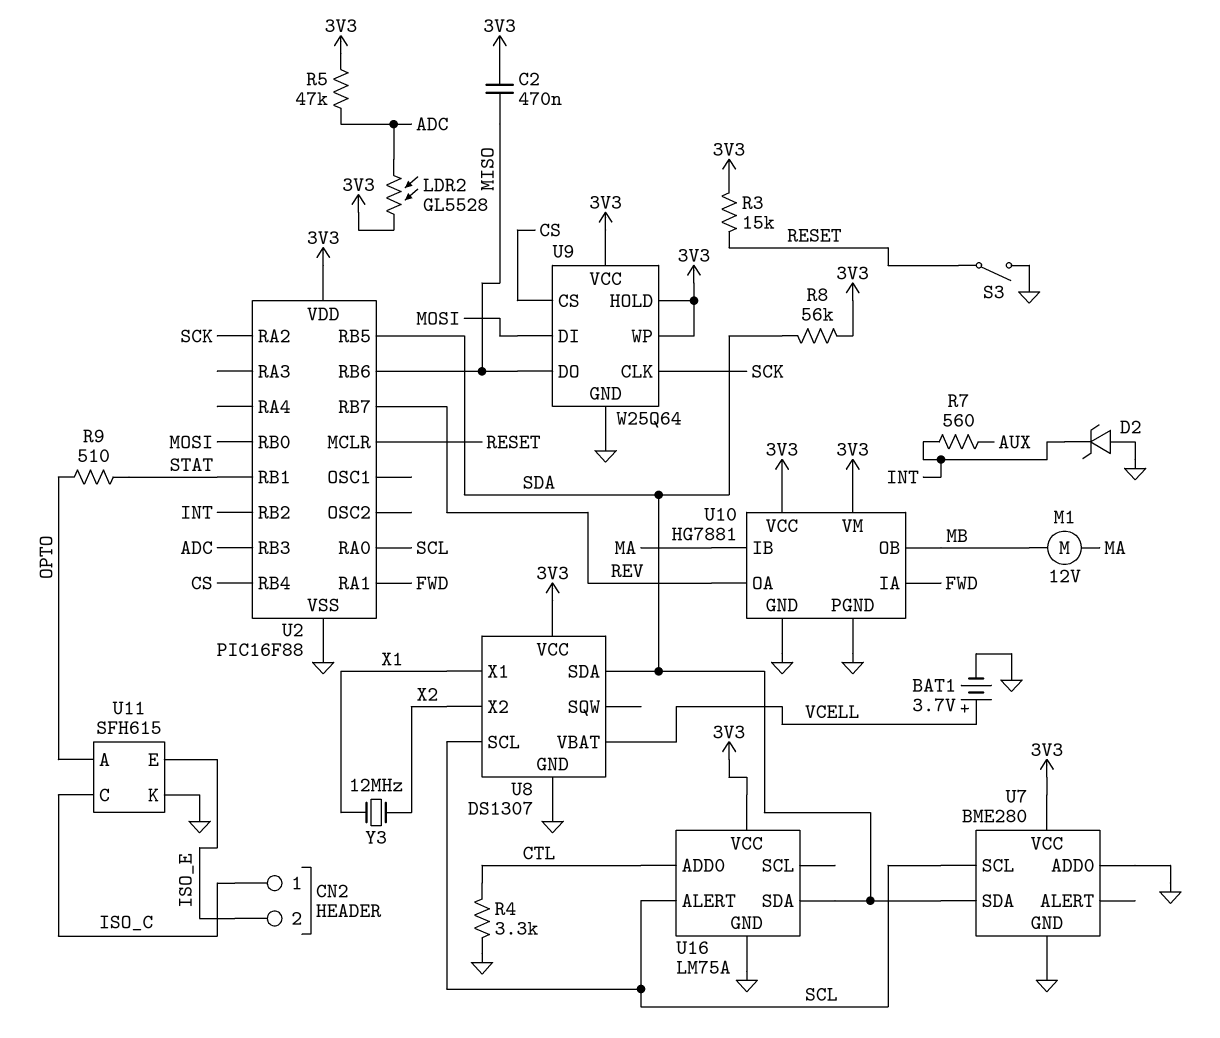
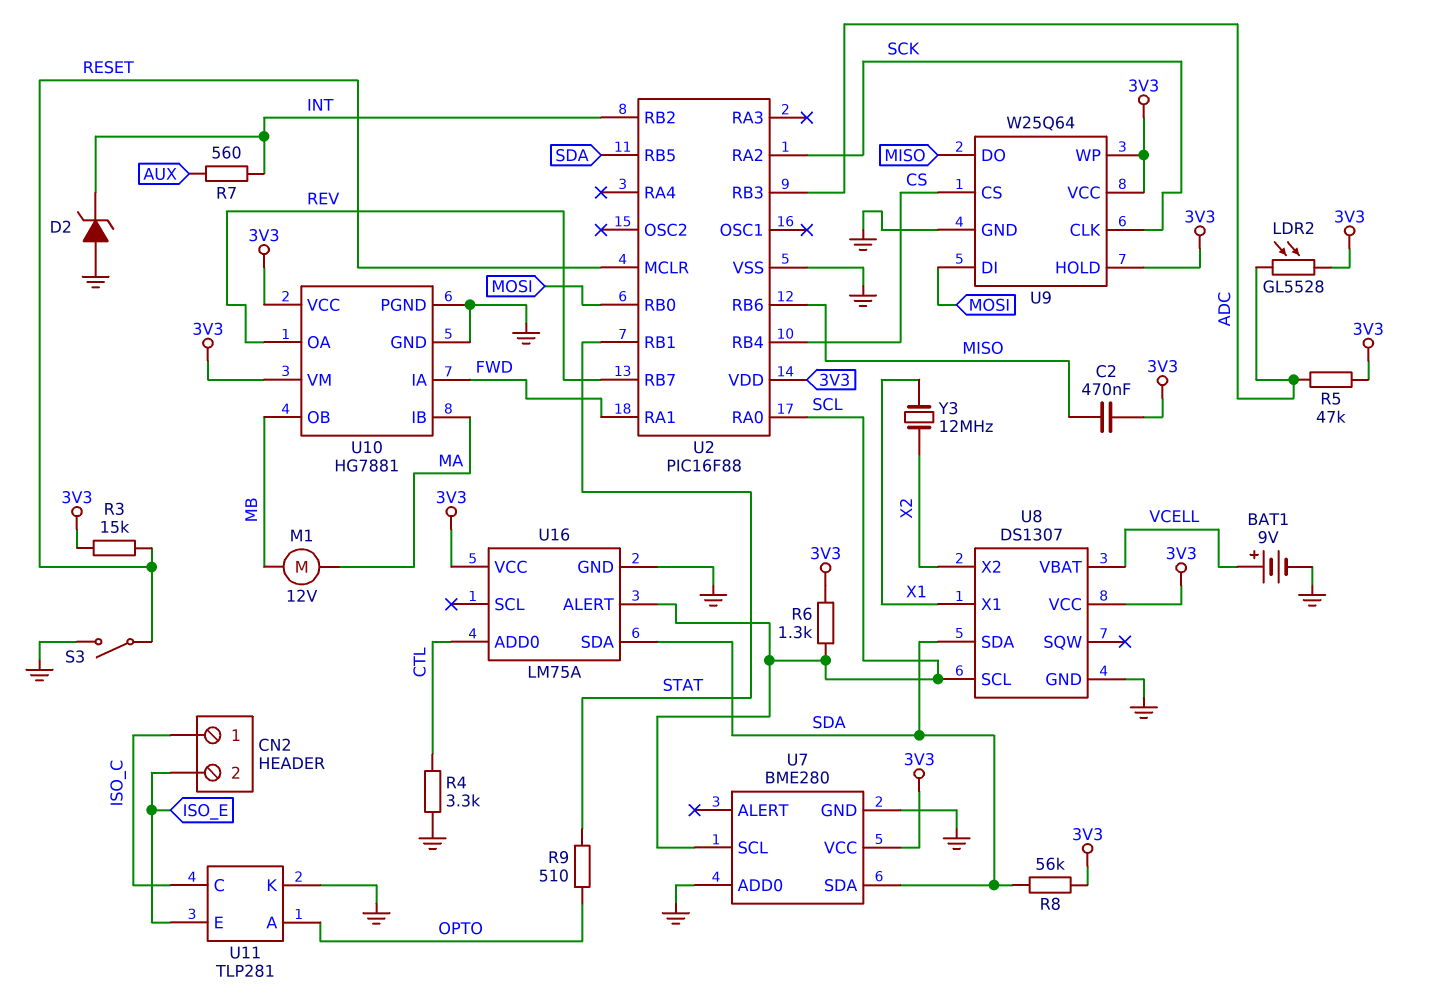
BAT1: 3.7V (plus VCELL, minus GND) -> 9V (plus VCELL, minus GND)
R6: none -> 1.3k (3V3, SCL)
U11: SFH615 -> TLP281

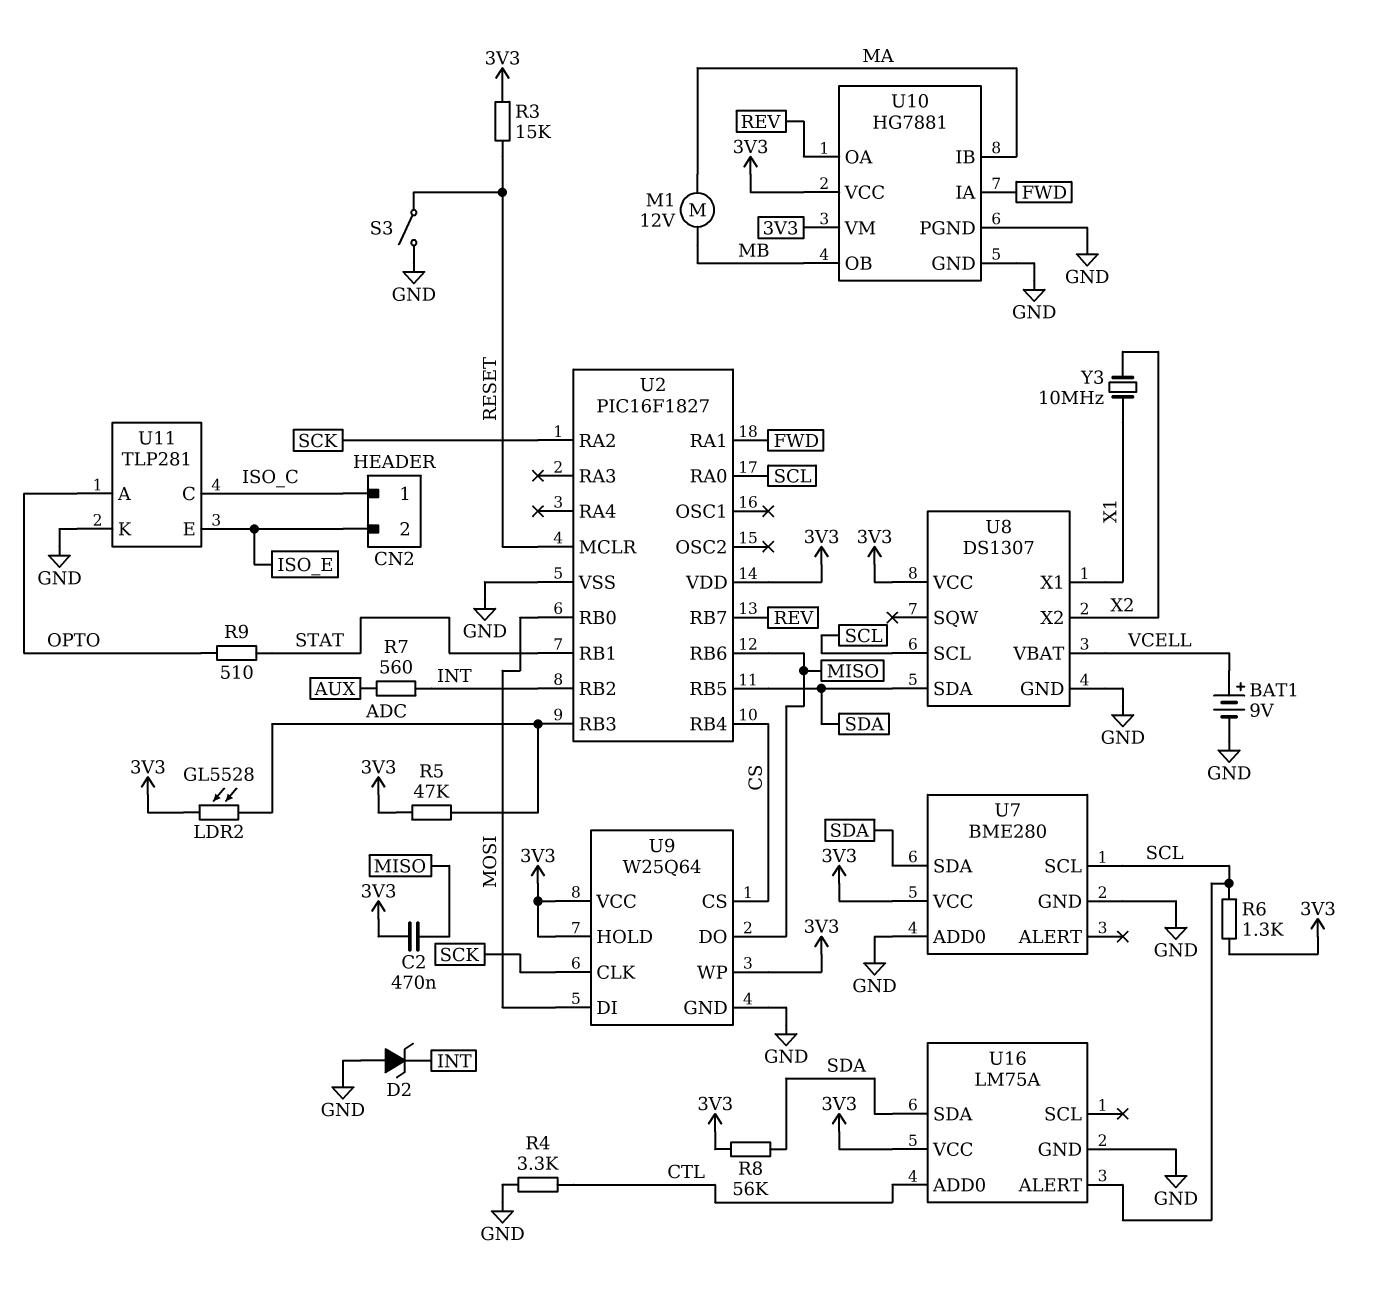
U2: PIC16F88 -> PIC16F1827
Y3: 12MHz (X1, X2) -> 10MHz (X1, X2)

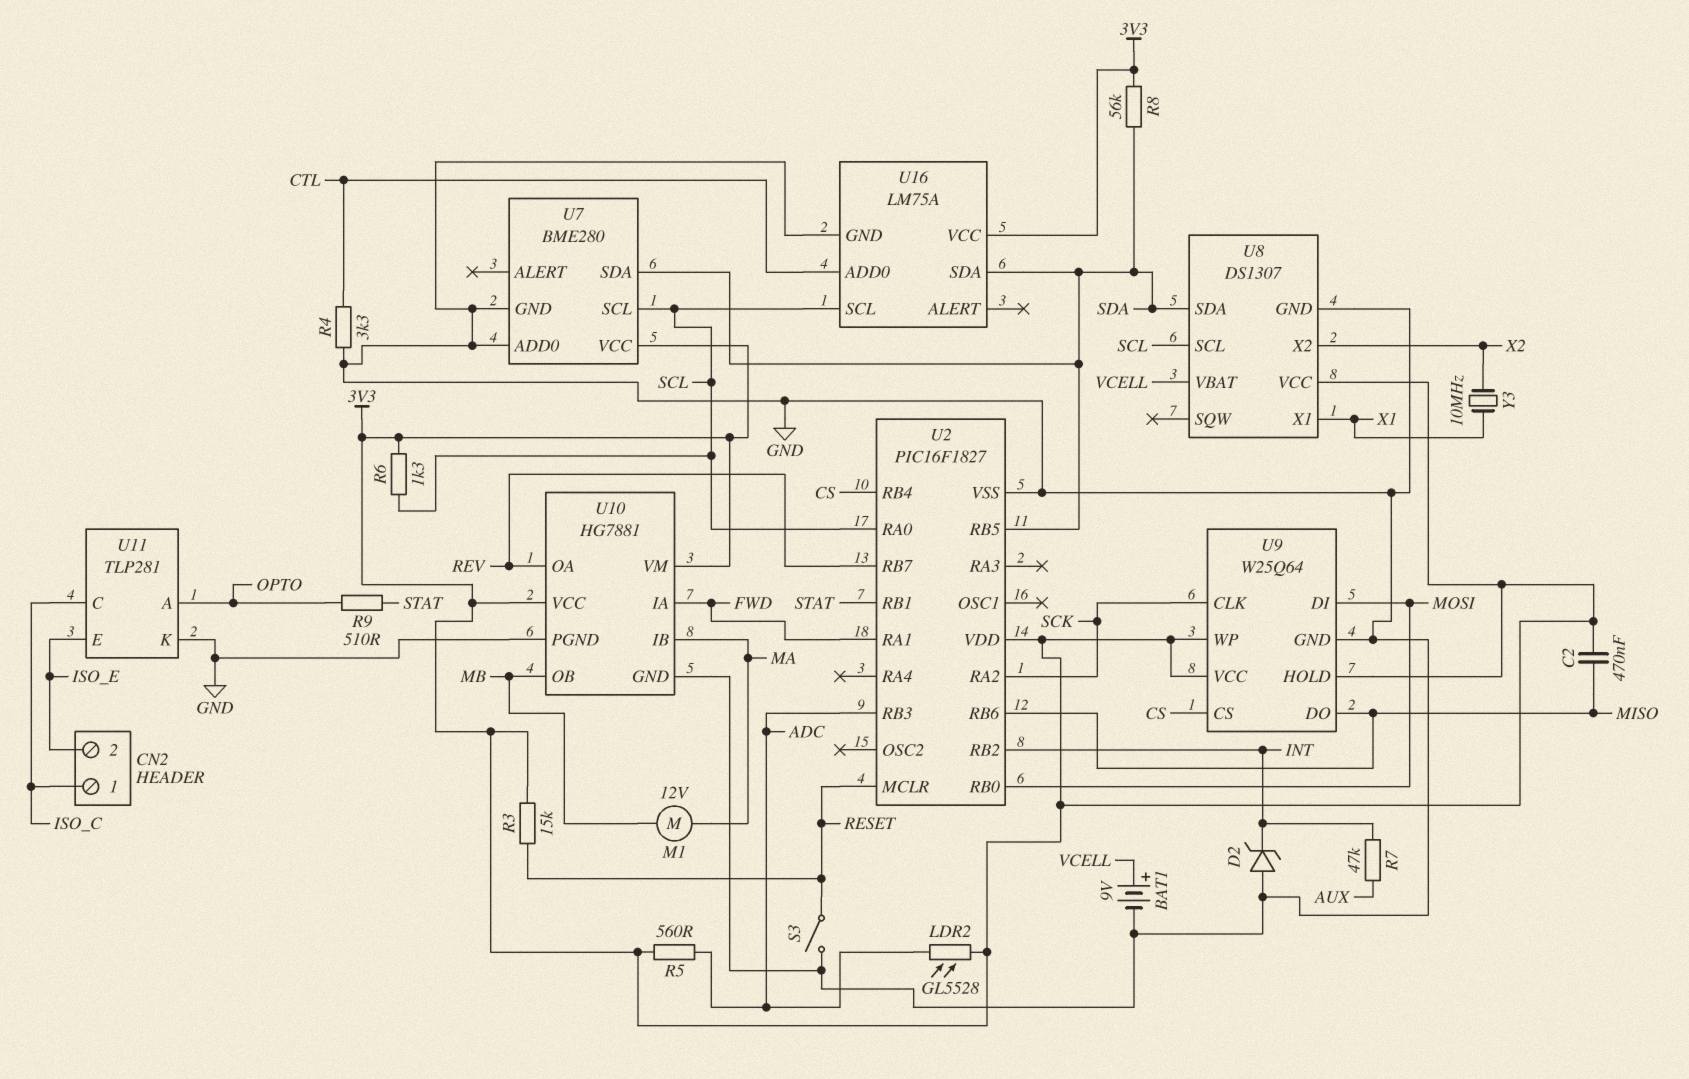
R5: 47k (3V3, ADC) -> 560 (3V3, ADC)
R7: 560 (AUX, INT) -> 47k (AUX, INT)
U16 pin ALERT: SCL -> none
U16 pin SCL: none -> SCL

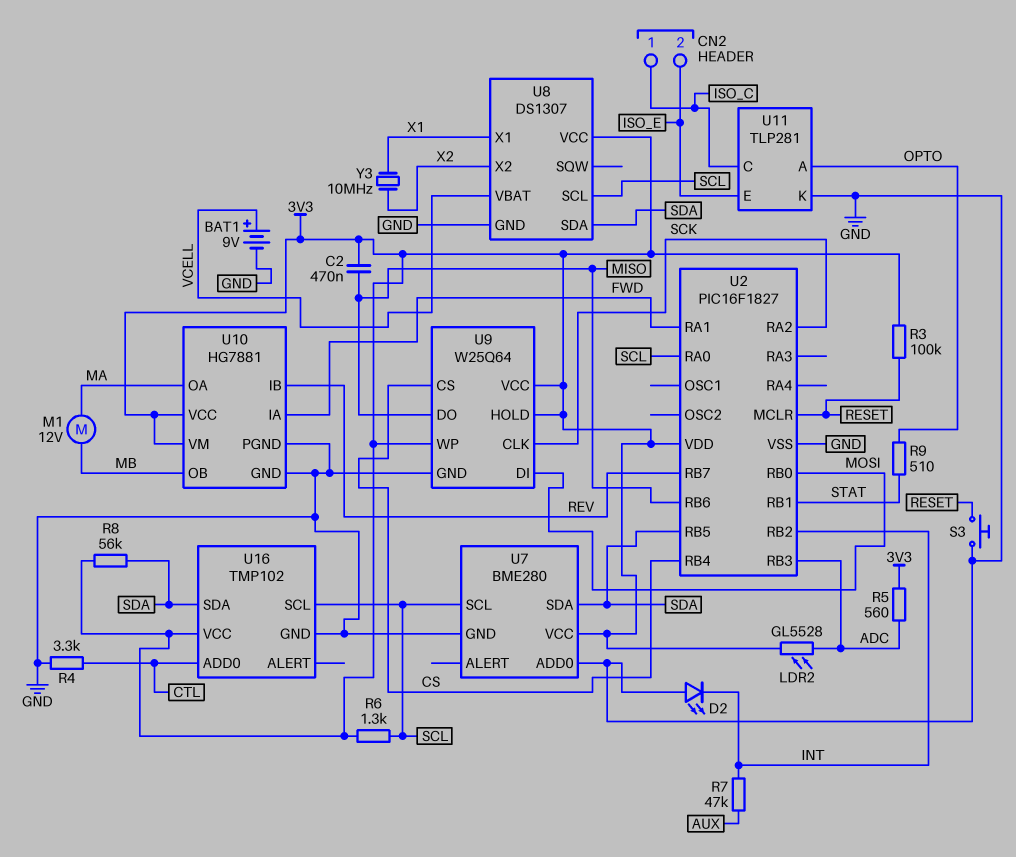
D2: zener (A GND, K INT) -> LED (A GND, K INT)
R3: 15k (3V3, RESET) -> 100k (3V3, RESET)
S3: switch (GND, RESET) -> button (GND, RESET)
U10 pin IB: MA -> REV
U10 pin OA: REV -> MA
U16: LM75A -> TMP102

